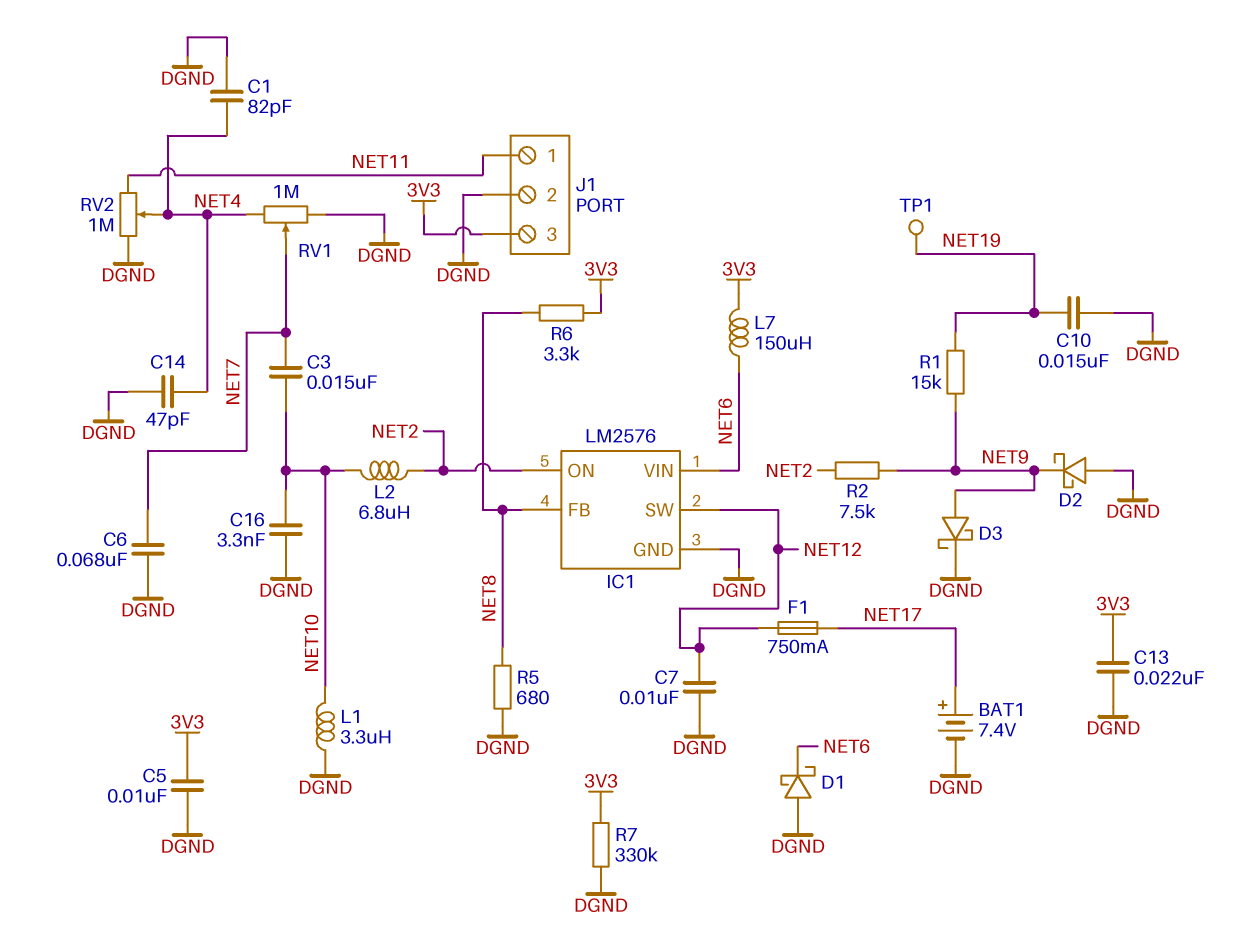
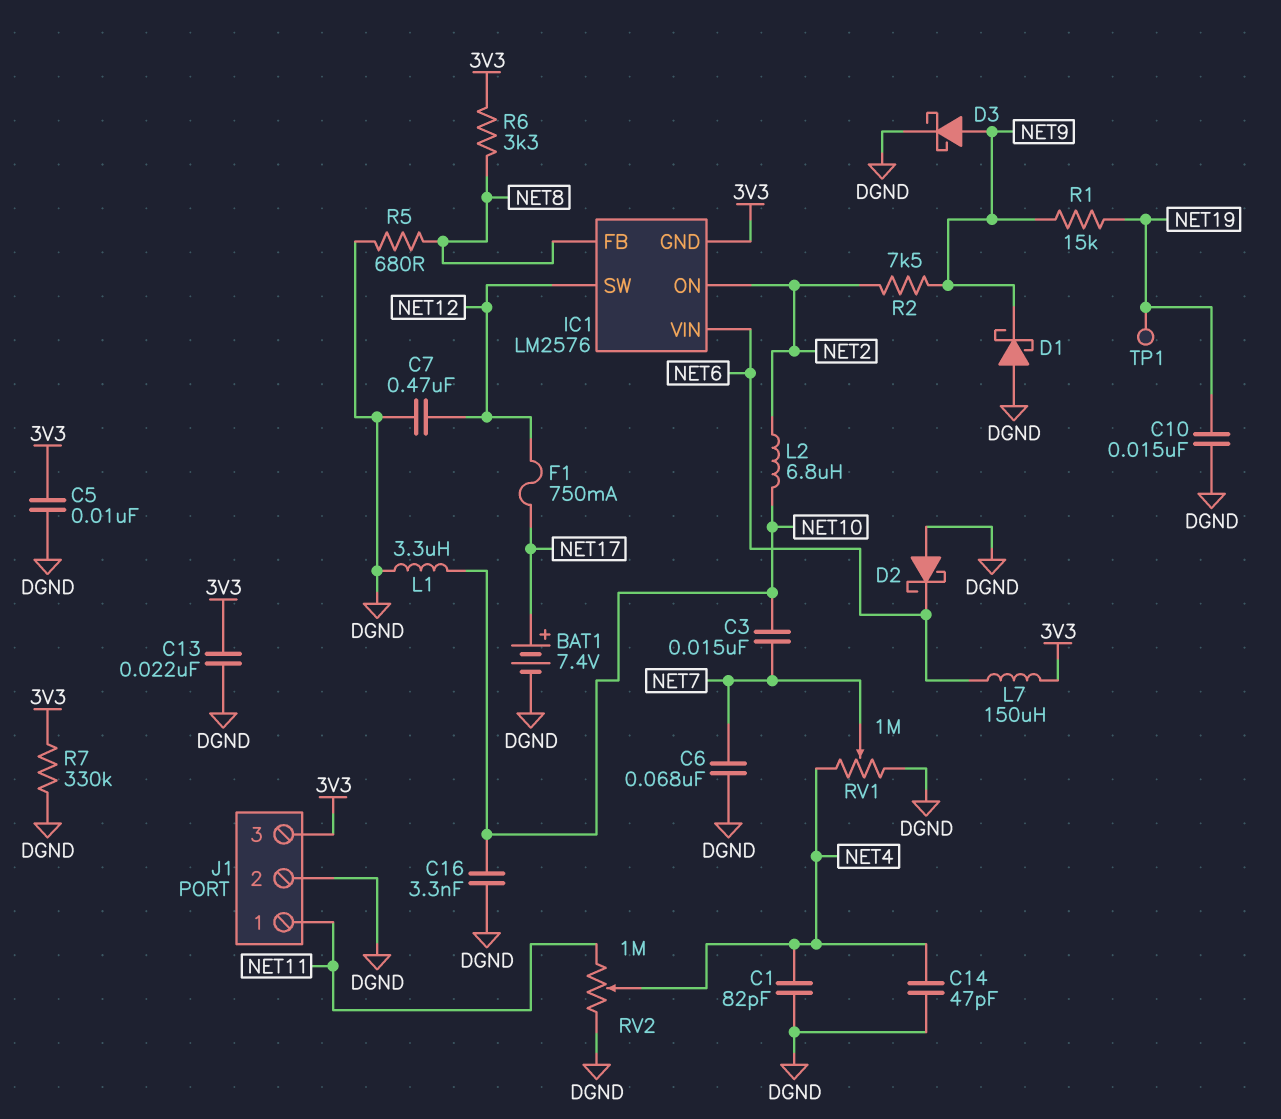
C7: 10nF (DGND, NET12) -> 470nF (DGND, NET12)
D1: schottky (A DGND, K NET6) -> schottky (A DGND, K NET9)
D2: schottky (A DGND, K NET9) -> schottky (A DGND, K NET6)
IC1 pin GND: DGND -> 3V3

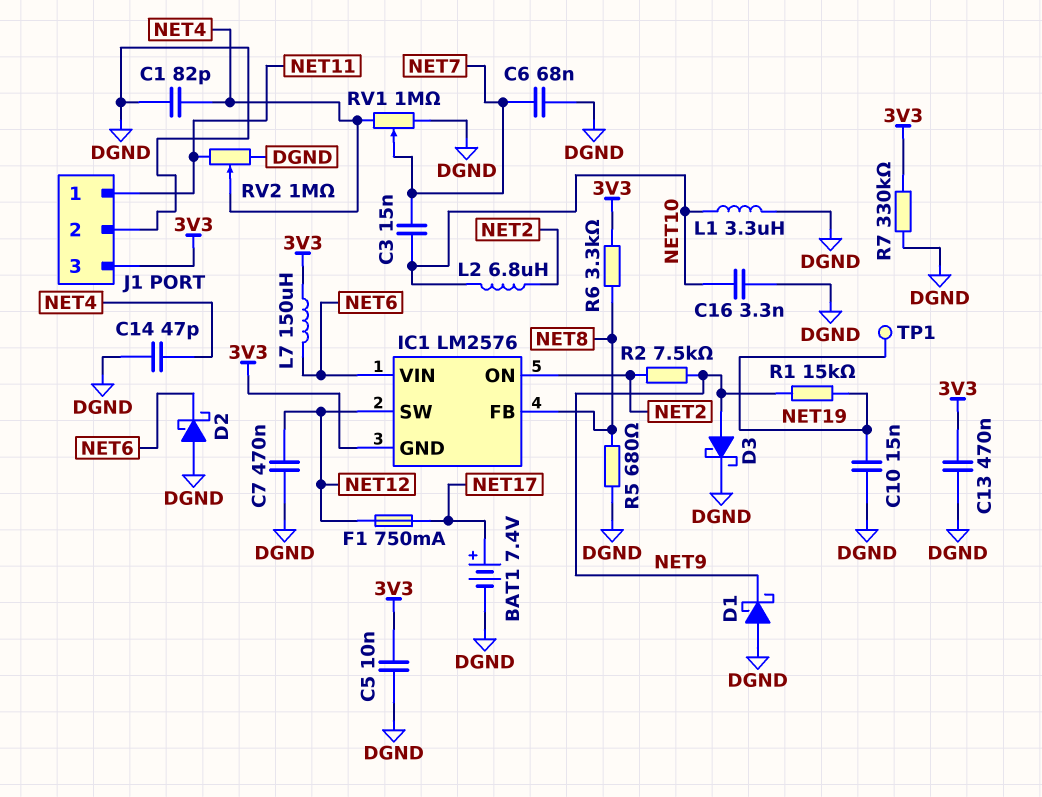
C13: 22nF (3V3, DGND) -> 470nF (3V3, DGND)

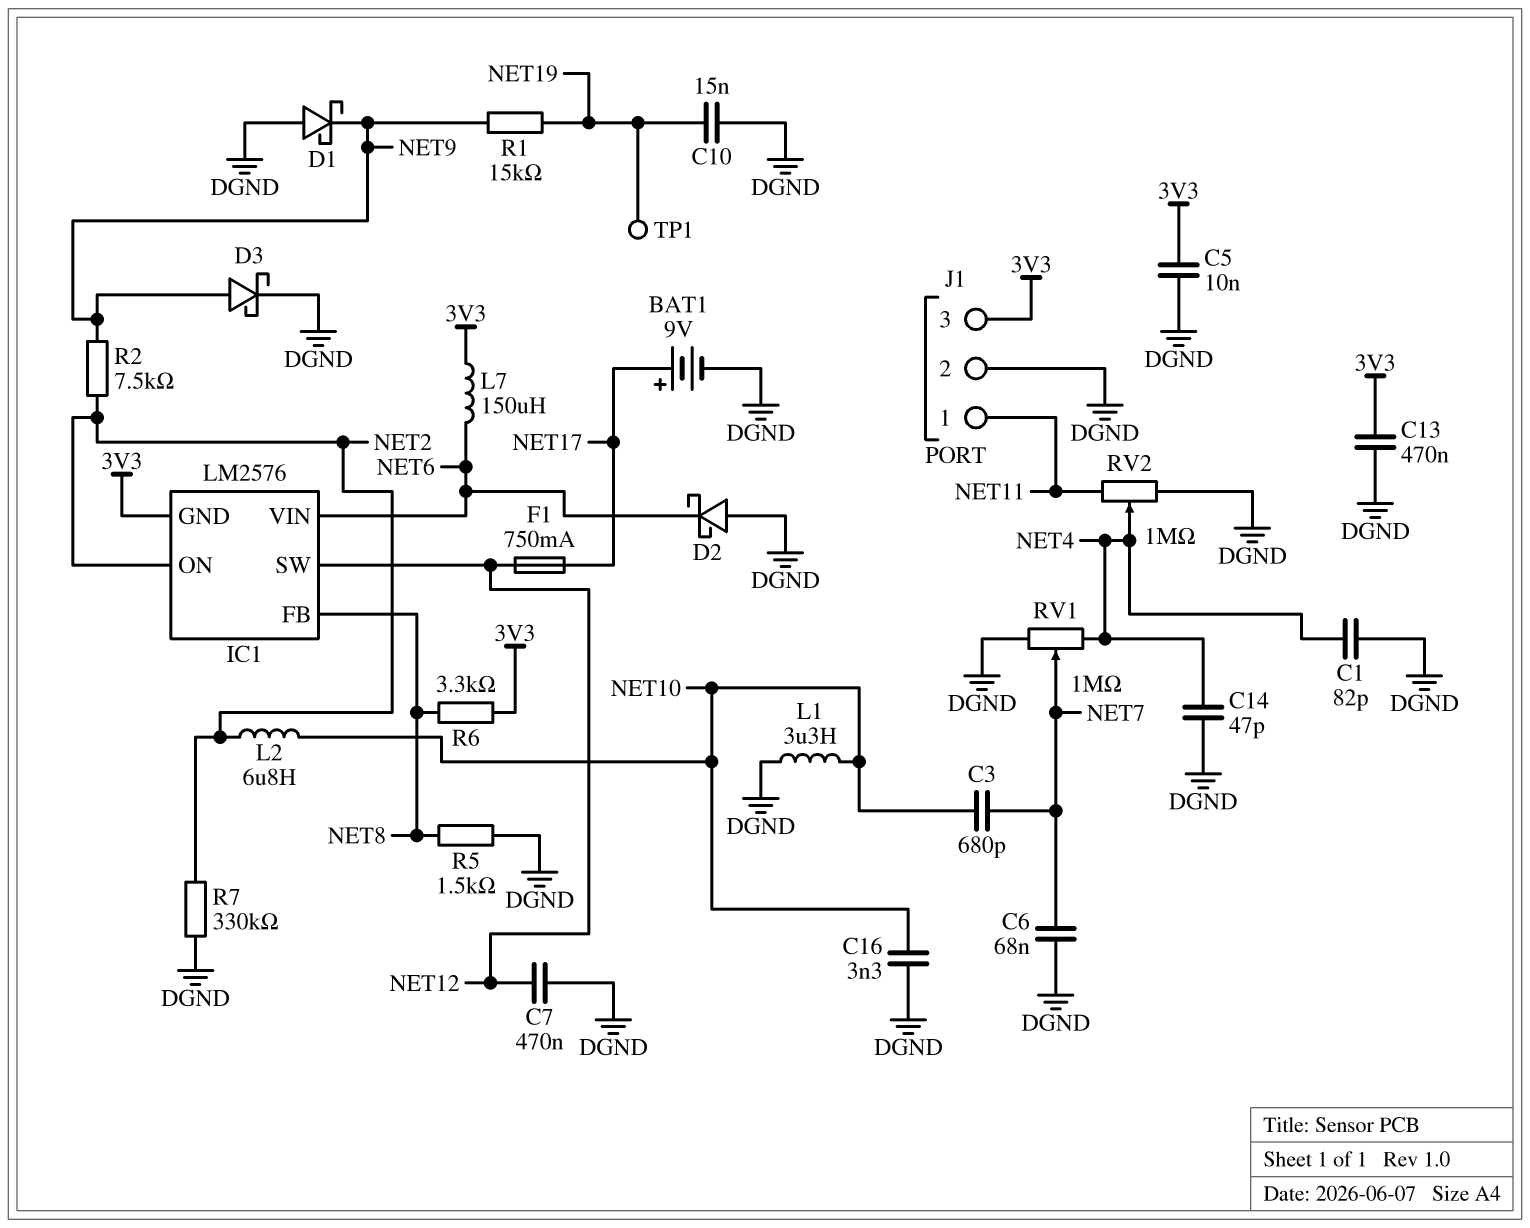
BAT1: 7.4V (plus NET17, minus DGND) -> 9V (plus NET17, minus DGND)
C3: 15nF (NET7, NET10) -> 680pF (NET7, NET10)
R5: 680 (DGND, NET8) -> 1.5k (DGND, NET8)
R7: 330k (3V3, DGND) -> 330k (DGND, NET2)

